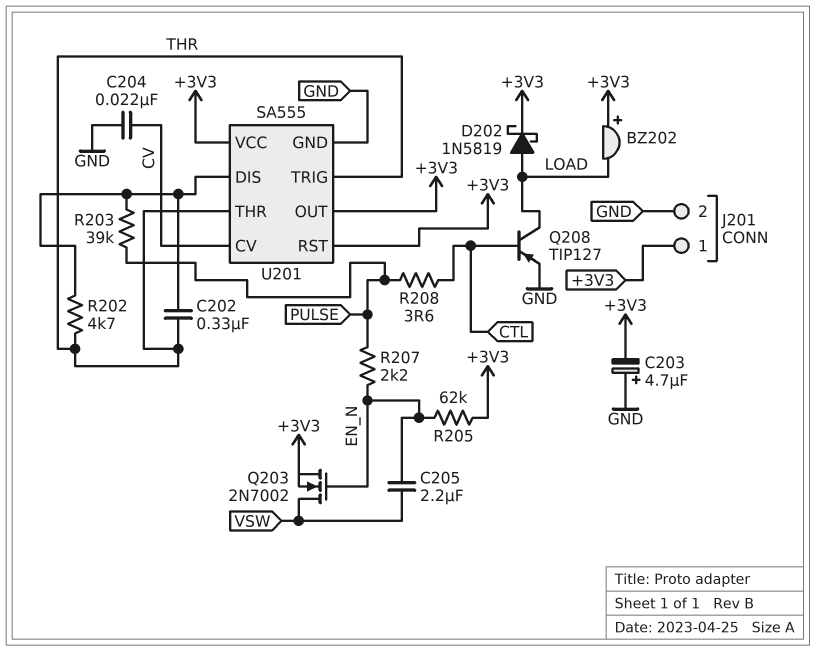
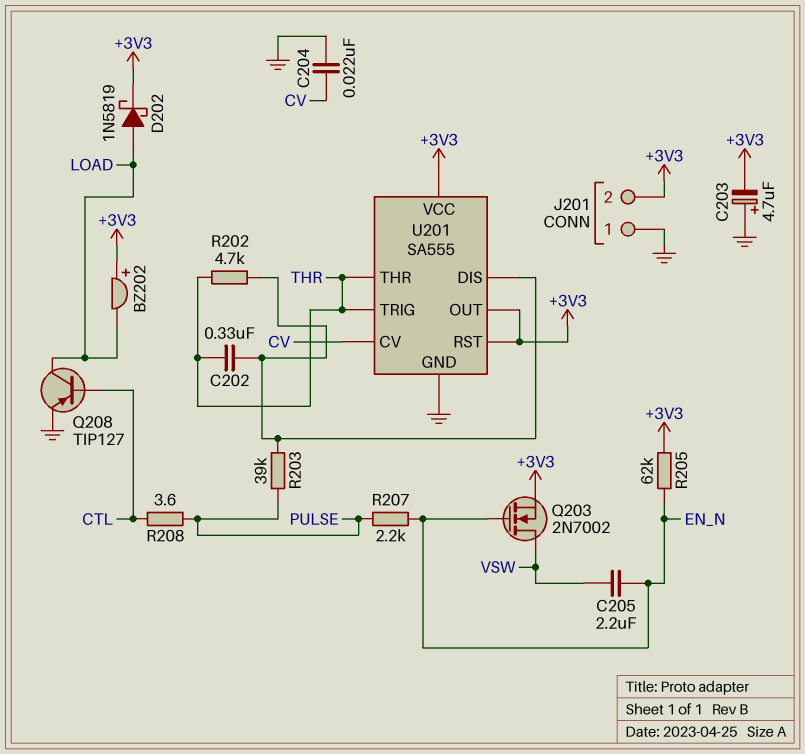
J201 pin 1: +3V3 -> GND
J201 pin 2: GND -> +3V3

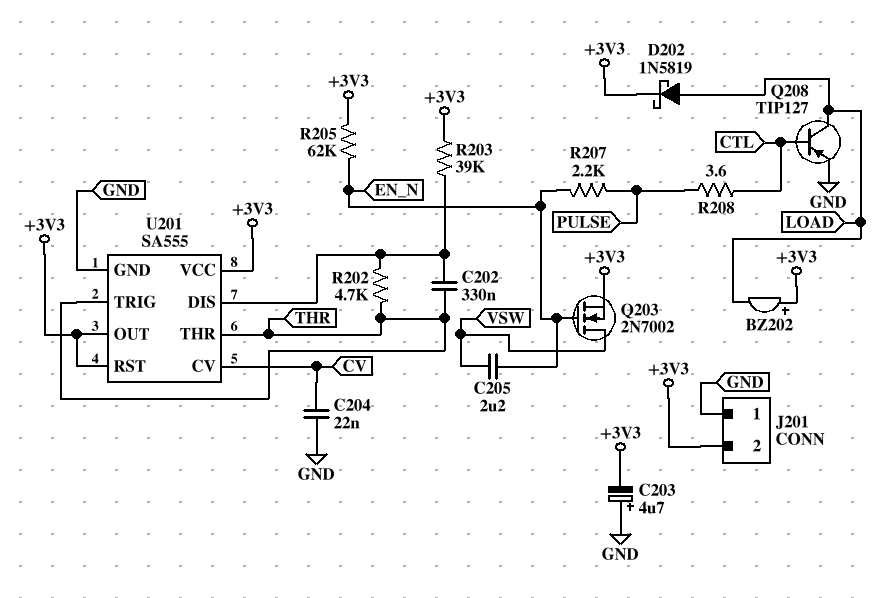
R203: 39k (PULSE, U201/DIS) -> 39k (+3V3, U201/DIS)

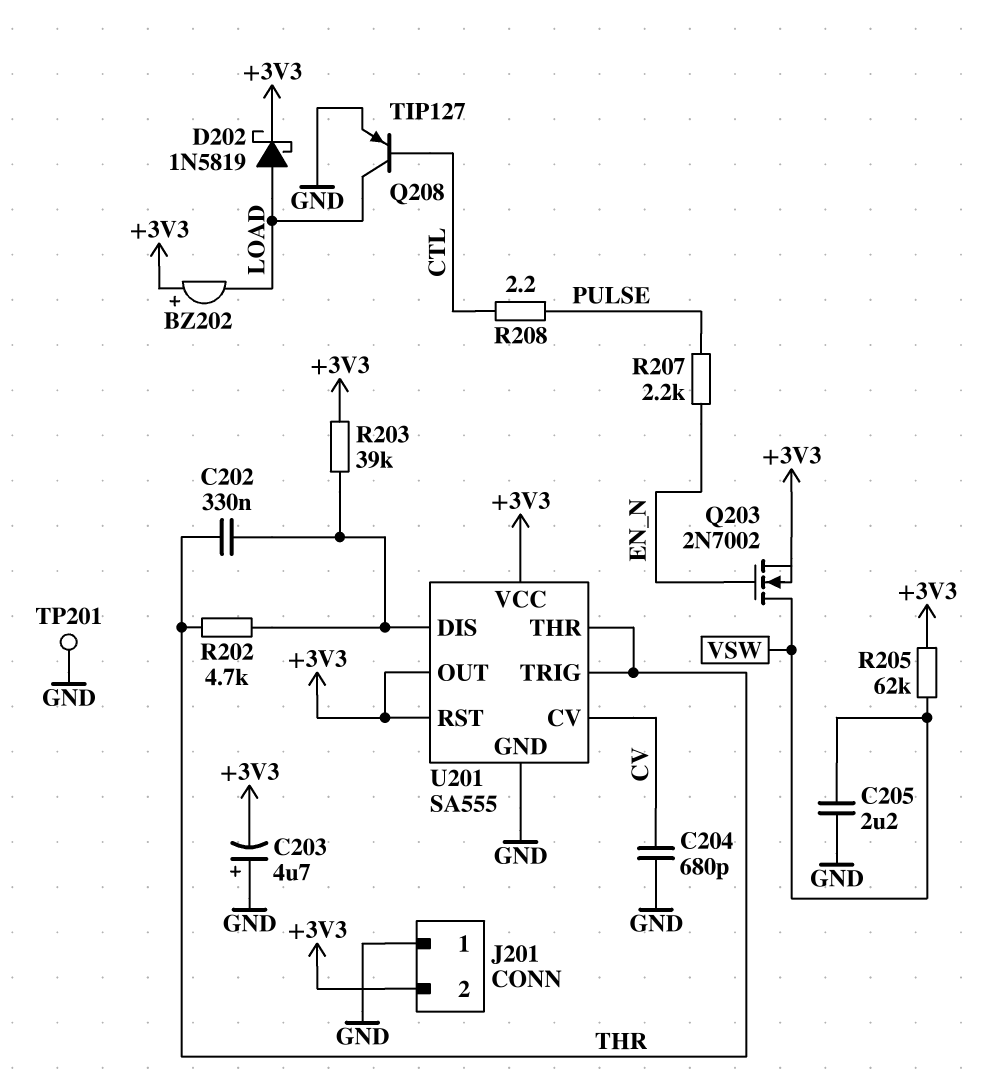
C204: 22nF (CV, GND) -> 680pF (CV, GND)
C205: 2.2uF (EN_N, VSW) -> 2.2uF (GND, VSW)
R205: 62k (+3V3, EN_N) -> 62k (+3V3, VSW)
R208: 3.6 (CTL, PULSE) -> 2.2 (CTL, PULSE)
TP201: none -> test point (GND)

